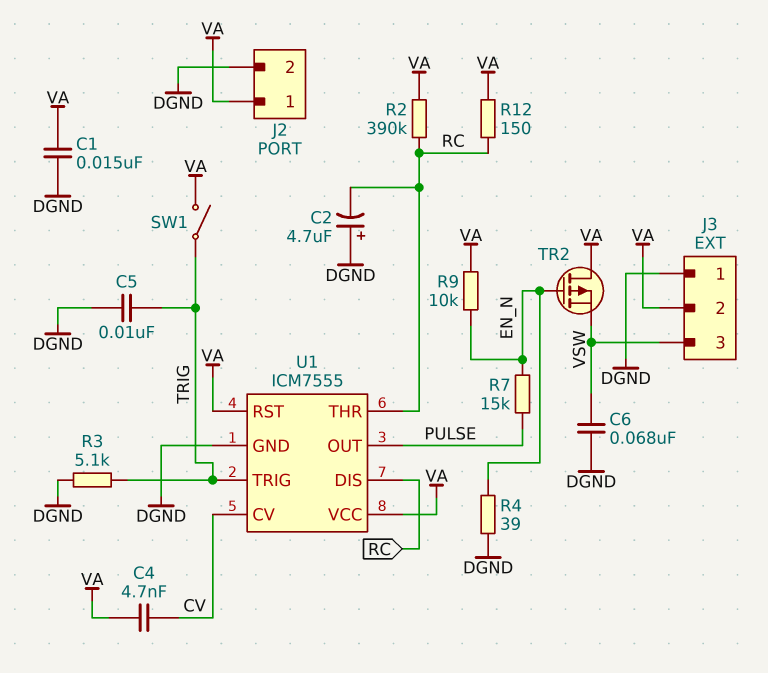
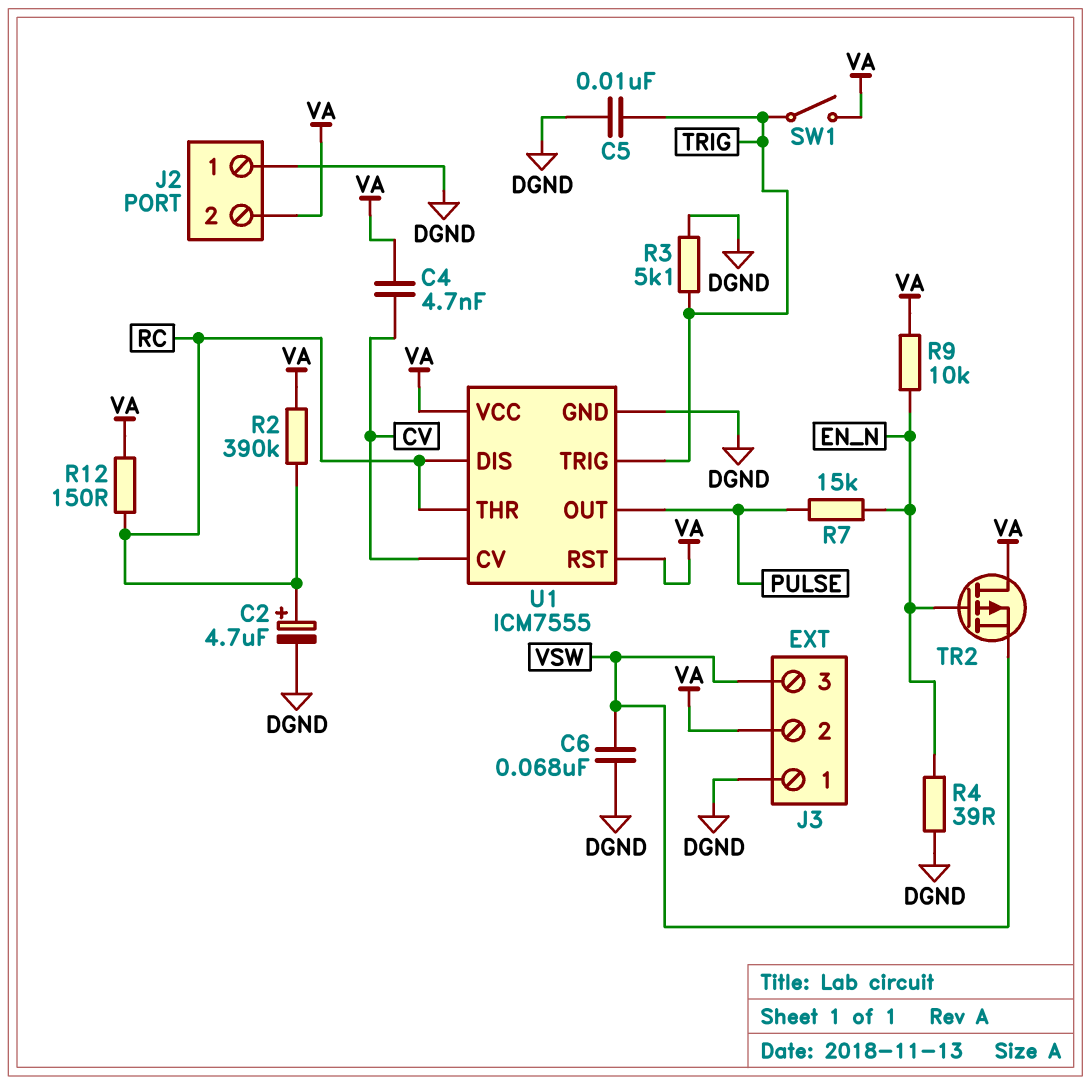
C1: 15nF (DGND, VA) -> none
C2: 4.7uF (plus DGND, minus RC) -> 4.7uF (plus RC, minus DGND)
J2 pin 1: VA -> DGND
J2 pin 2: DGND -> VA

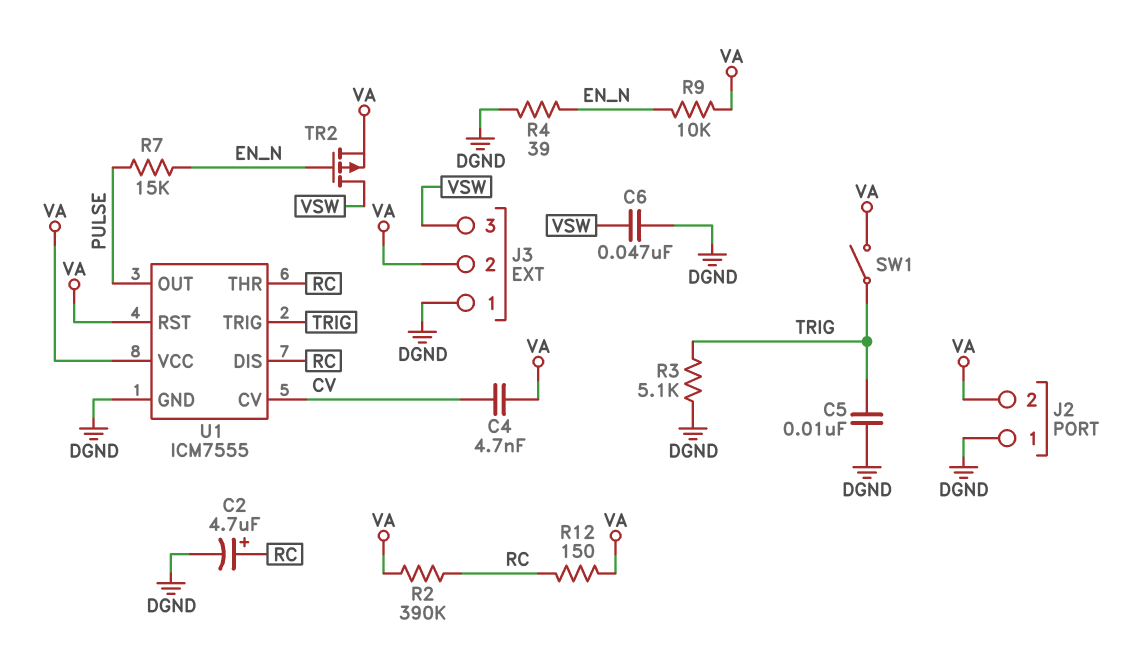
C6: 68nF (DGND, VSW) -> 47nF (DGND, VSW)
TR2: PMOS (G EN_N, D VA, S VSW) -> PMOS (G EN_N, D VSW, S VA)

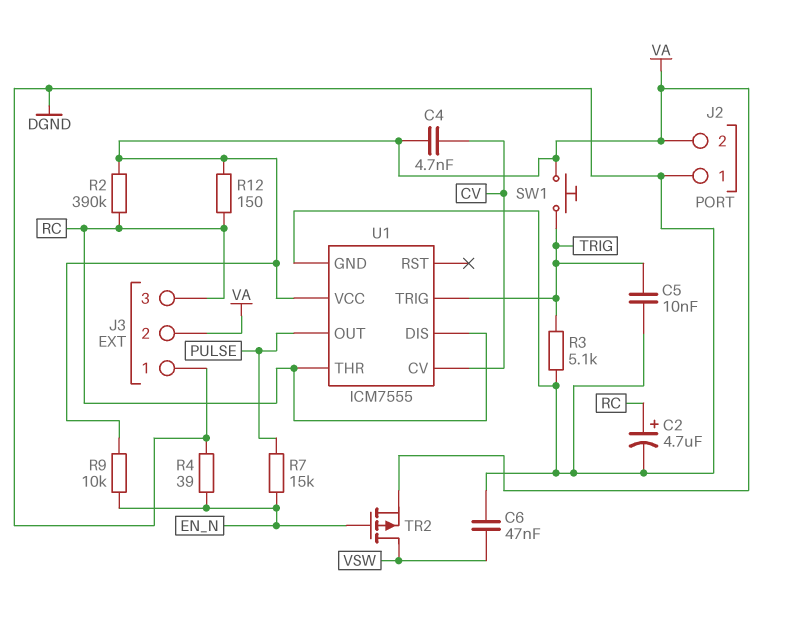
J3 pin 3: VSW -> RC
SW1: switch (TRIG, VA) -> button (TRIG, VA)
U1 pin RST: VA -> none

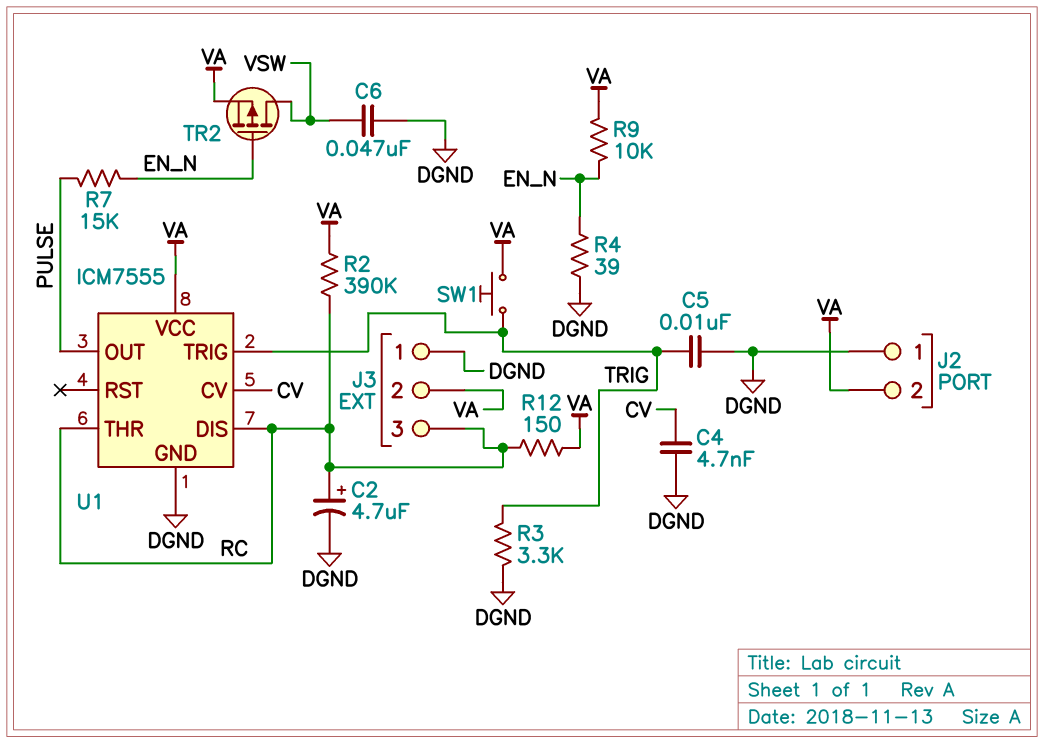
C4: 4.7nF (CV, VA) -> 4.7nF (CV, DGND)
R3: 5.1k (DGND, TRIG) -> 3.3k (DGND, TRIG)

